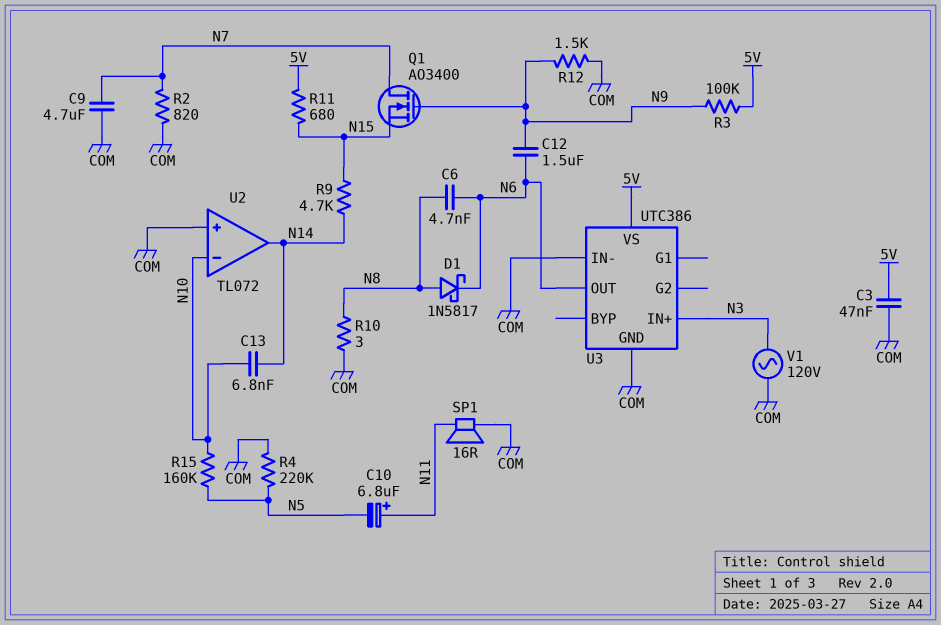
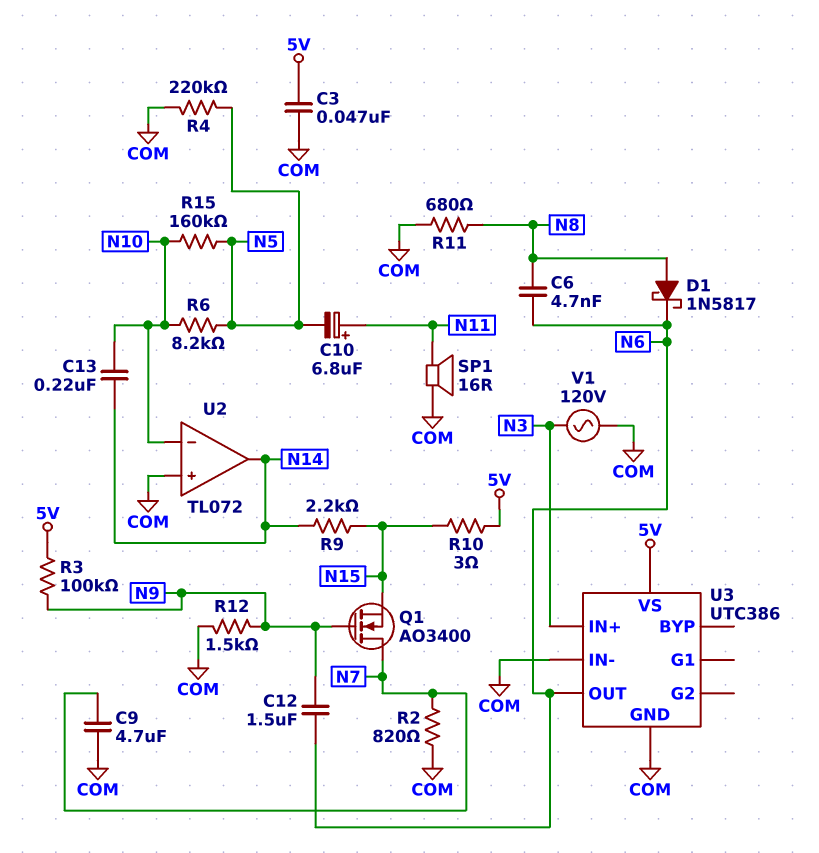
C13: 6.8nF (N10, N14) -> 220nF (N10, N14)
R6: none -> 8.2k (N5, N10)
R9: 4.7k (N14, N15) -> 2.2k (N14, N15)
R10: 3 (COM, N8) -> 3 (5V, N15)
R11: 680 (5V, N15) -> 680 (COM, N8)

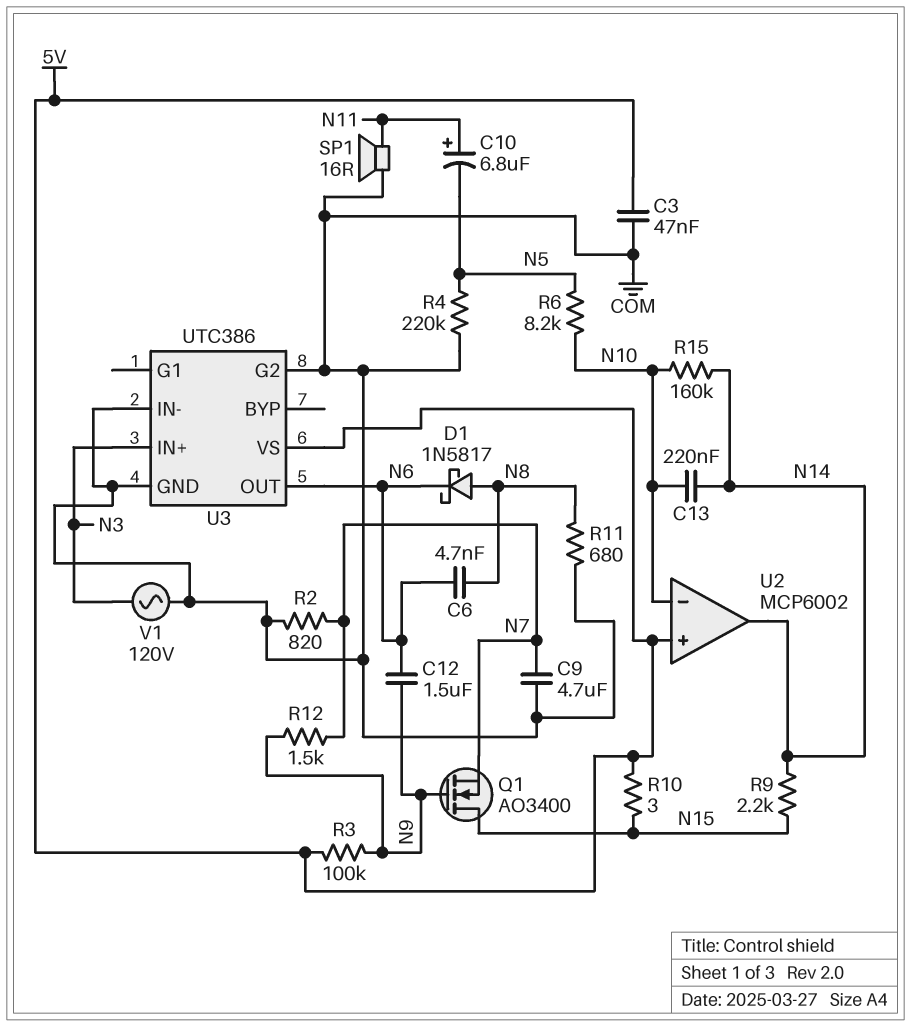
Q1: NMOS AO3400 (G N9, D N7, S N15) -> NMOS AO3400 (G N9, D N15, S N7)
R12: 1.5k (COM, N9) -> 1.5k (N7, N9)
R15: 160k (N5, N10) -> 160k (N10, N14)
U2: TL072 -> MCP6002
U2 pin in+: COM -> 5V
U3 pin G2: none -> COM

